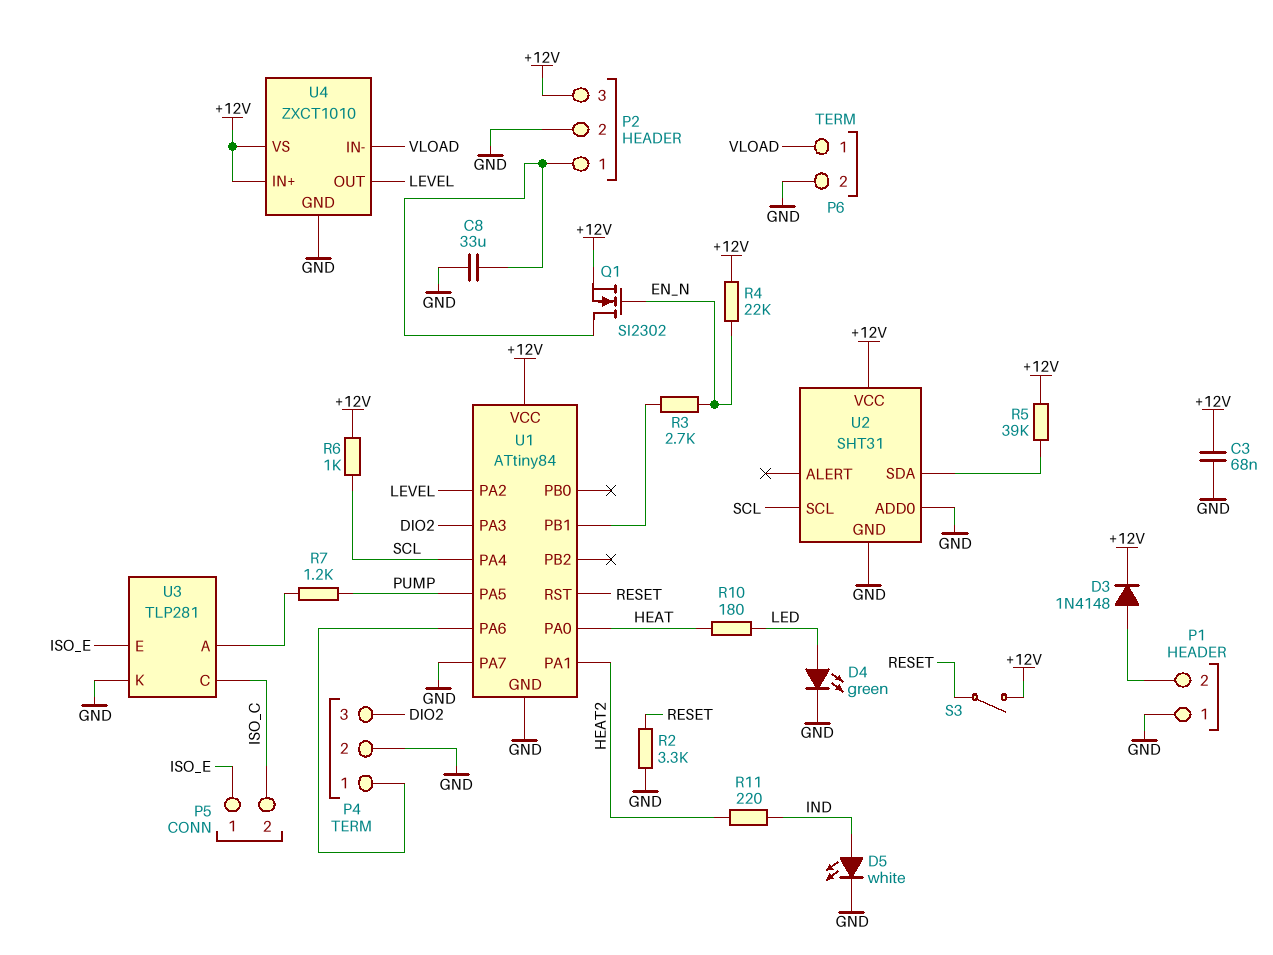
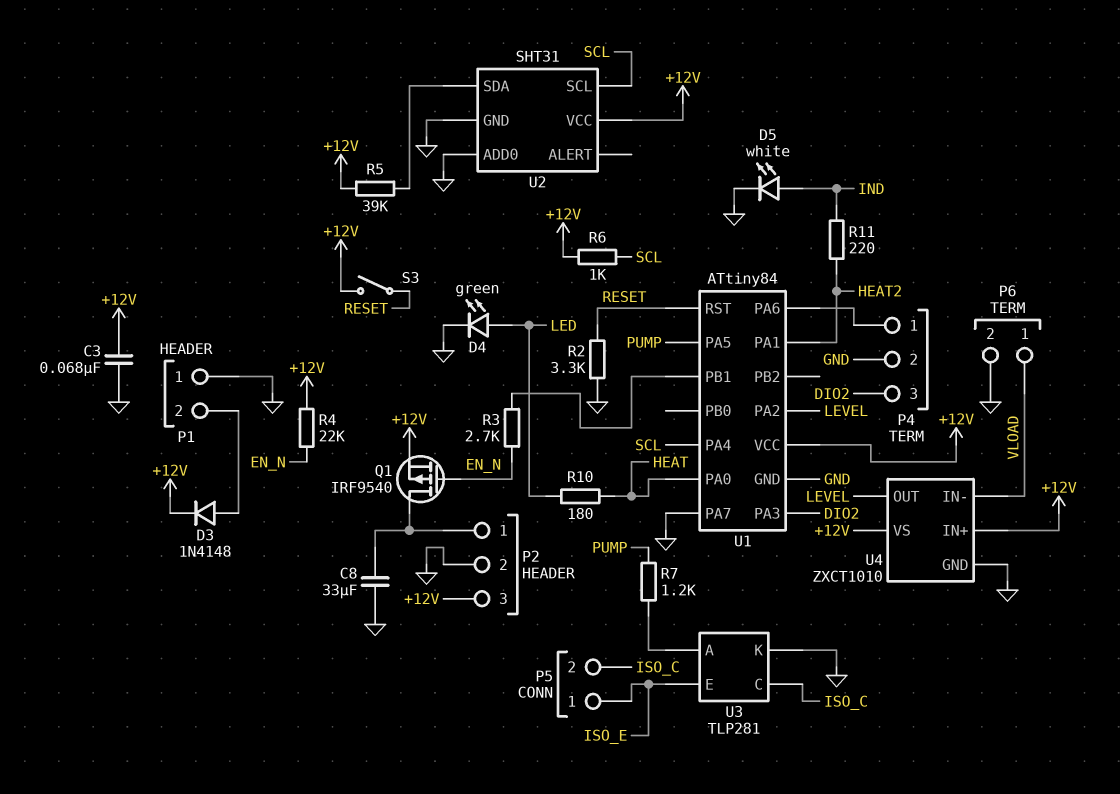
Q1: NMOS SI2302 (G EN_N, D P2/1, S +12V) -> PMOS IRF9540 (G EN_N, D P2/1, S +12V)

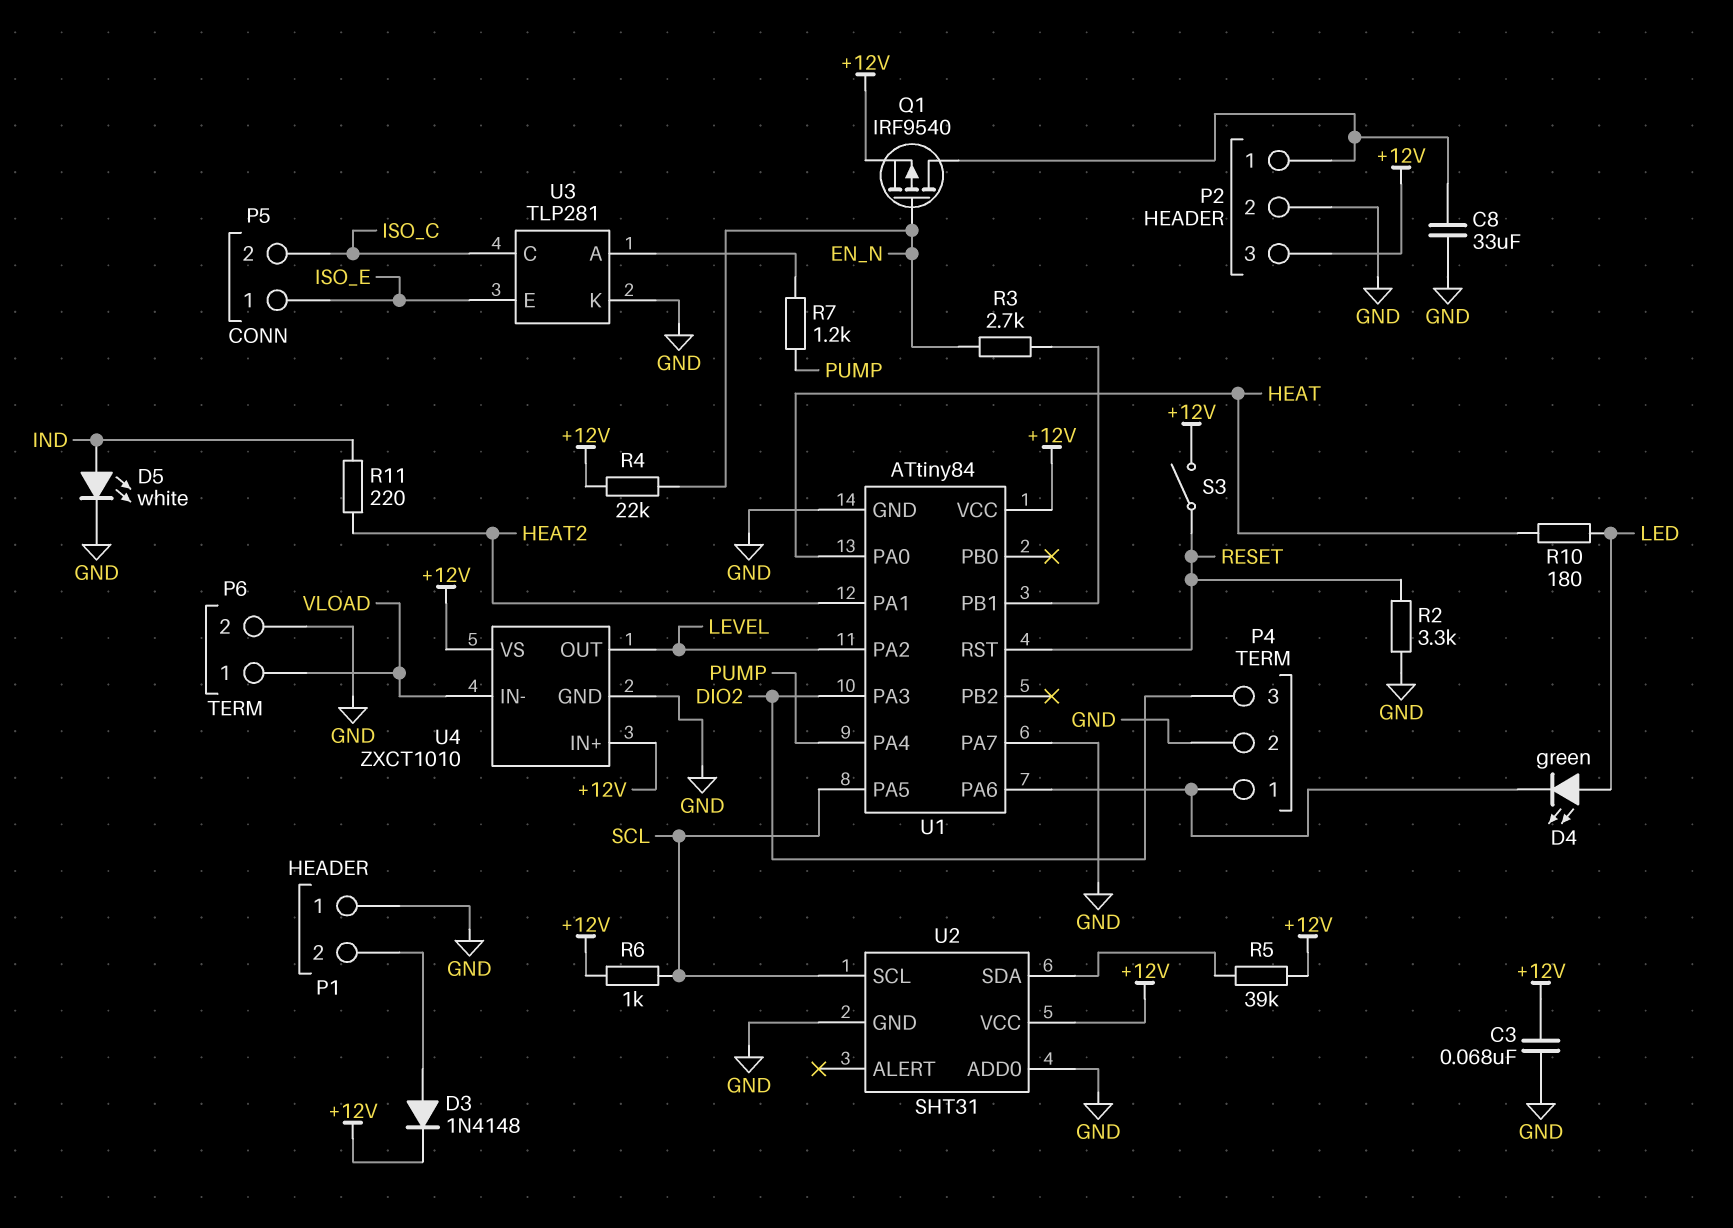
D4: LED green (A LED, K GND) -> LED green (A LED, K P4/1)
U1 pin PA4: SCL -> PUMP
U1 pin PA5: PUMP -> SCL

